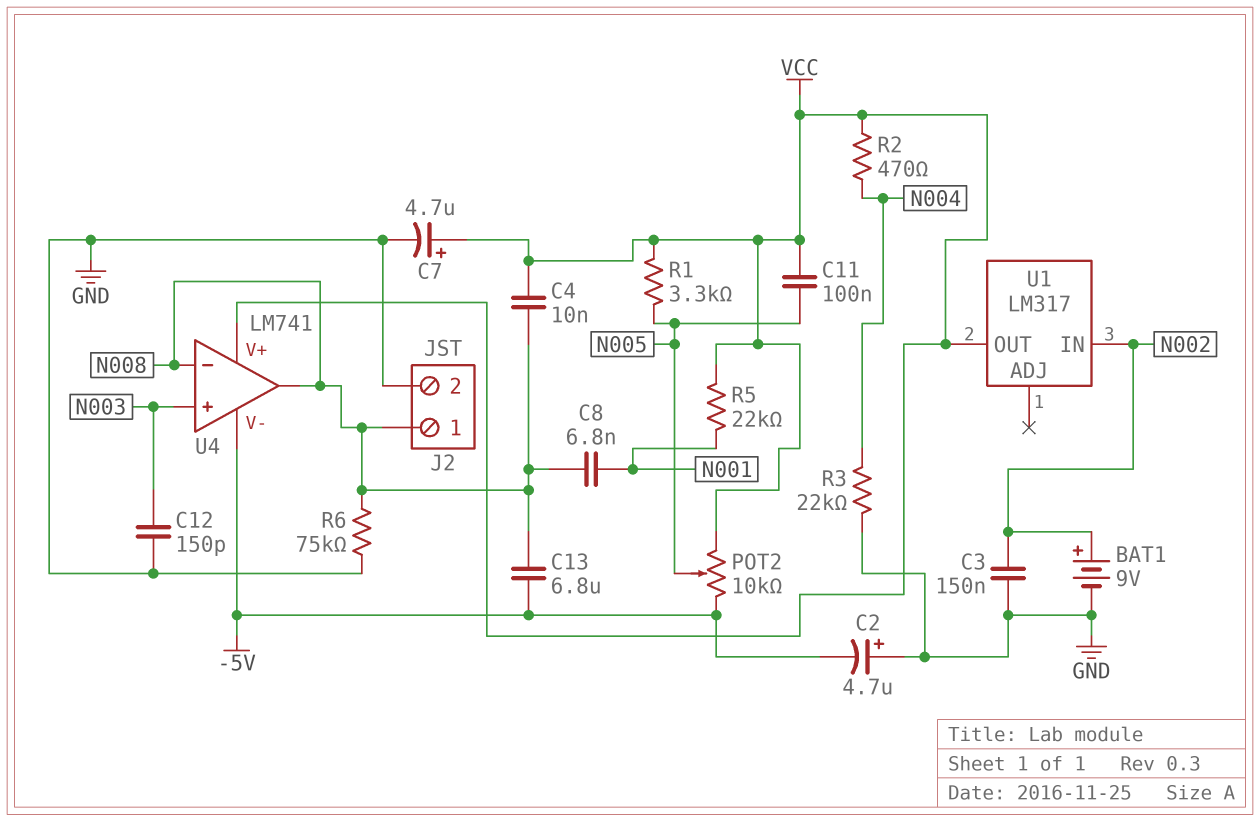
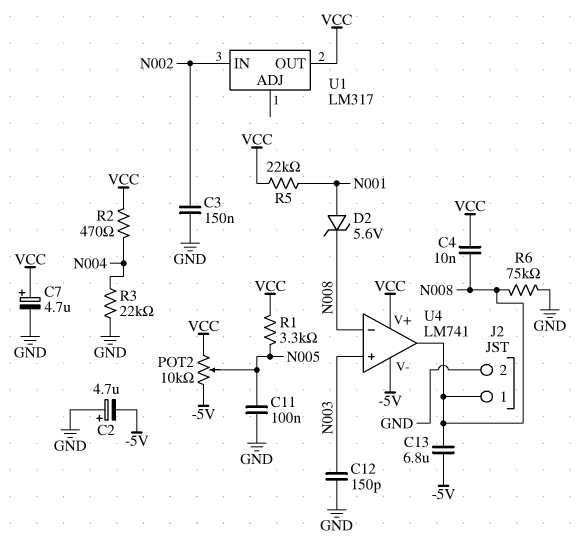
BAT1: 9V (plus N002, minus GND) -> none
C8: 6.8nF (N001, N008) -> none
C11: 100nF (N005, VCC) -> 100nF (GND, N005)
D2: none -> zener 5.6V (A N001, K N008)

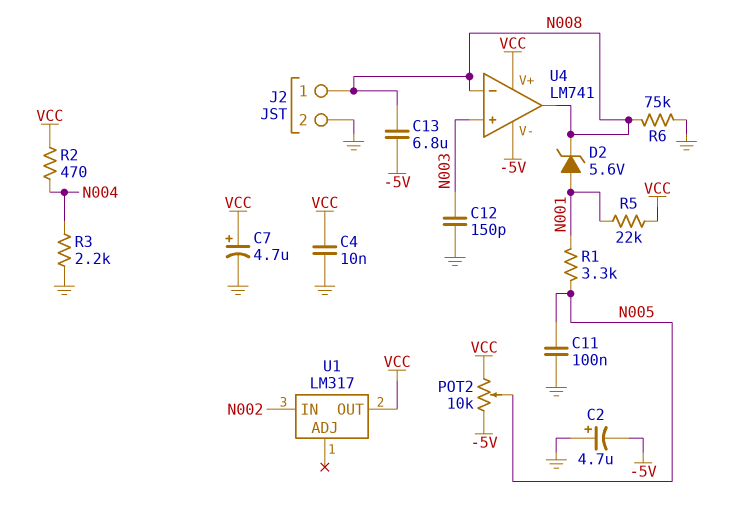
C3: 150nF (GND, N002) -> none
C4: 10nF (N008, VCC) -> 10nF (GND, VCC)
R1: 3.3k (N005, VCC) -> 3.3k (N001, N005)
R3: 22k (GND, N004) -> 2.2k (GND, N004)

